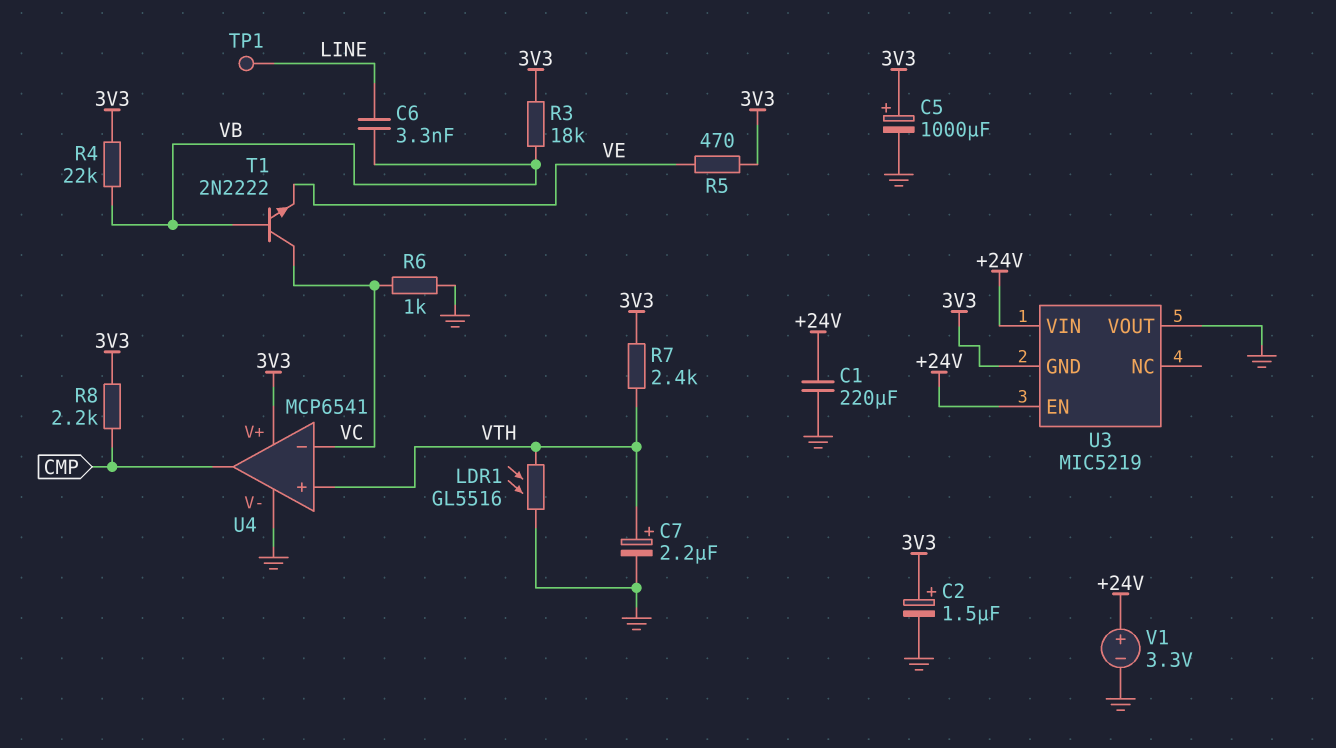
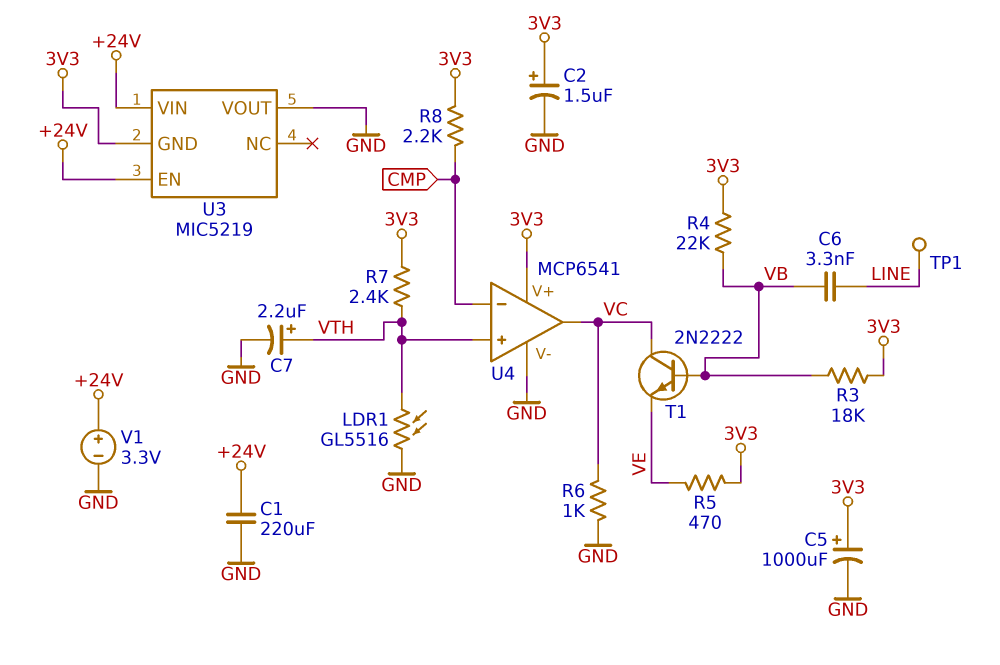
U4 pin in-: VC -> CMP
U4 pin out: CMP -> VC

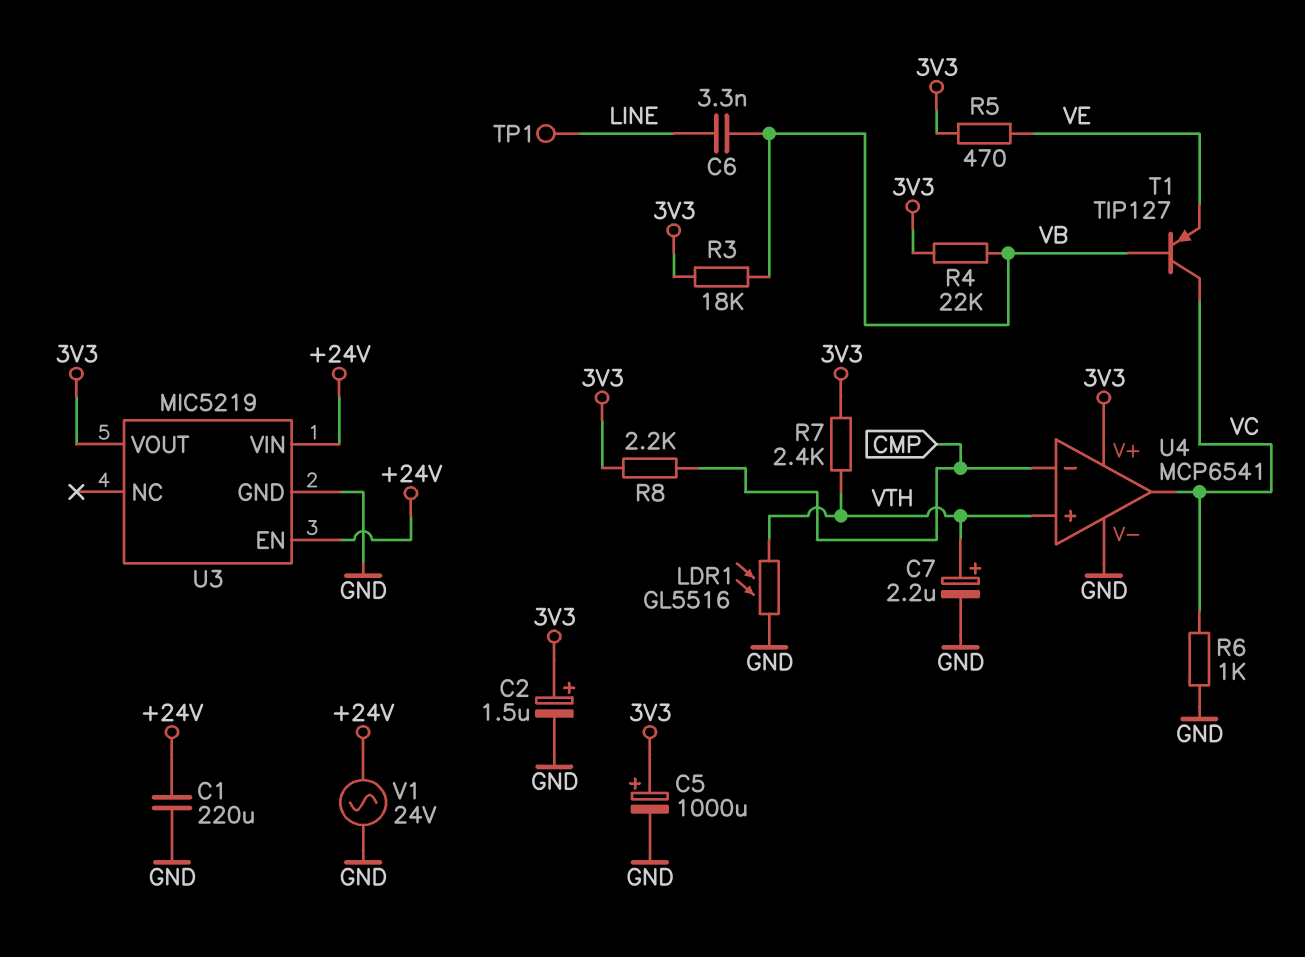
T1: NPN 2N2222 (B VB, C VC, E VE) -> PNP TIP127 (B VB, C VC, E VE)
U3 pin GND: 3V3 -> GND
U3 pin VOUT: GND -> 3V3
V1: 3.3V (plus +24V, minus GND) -> AC 24V (+24V, GND)

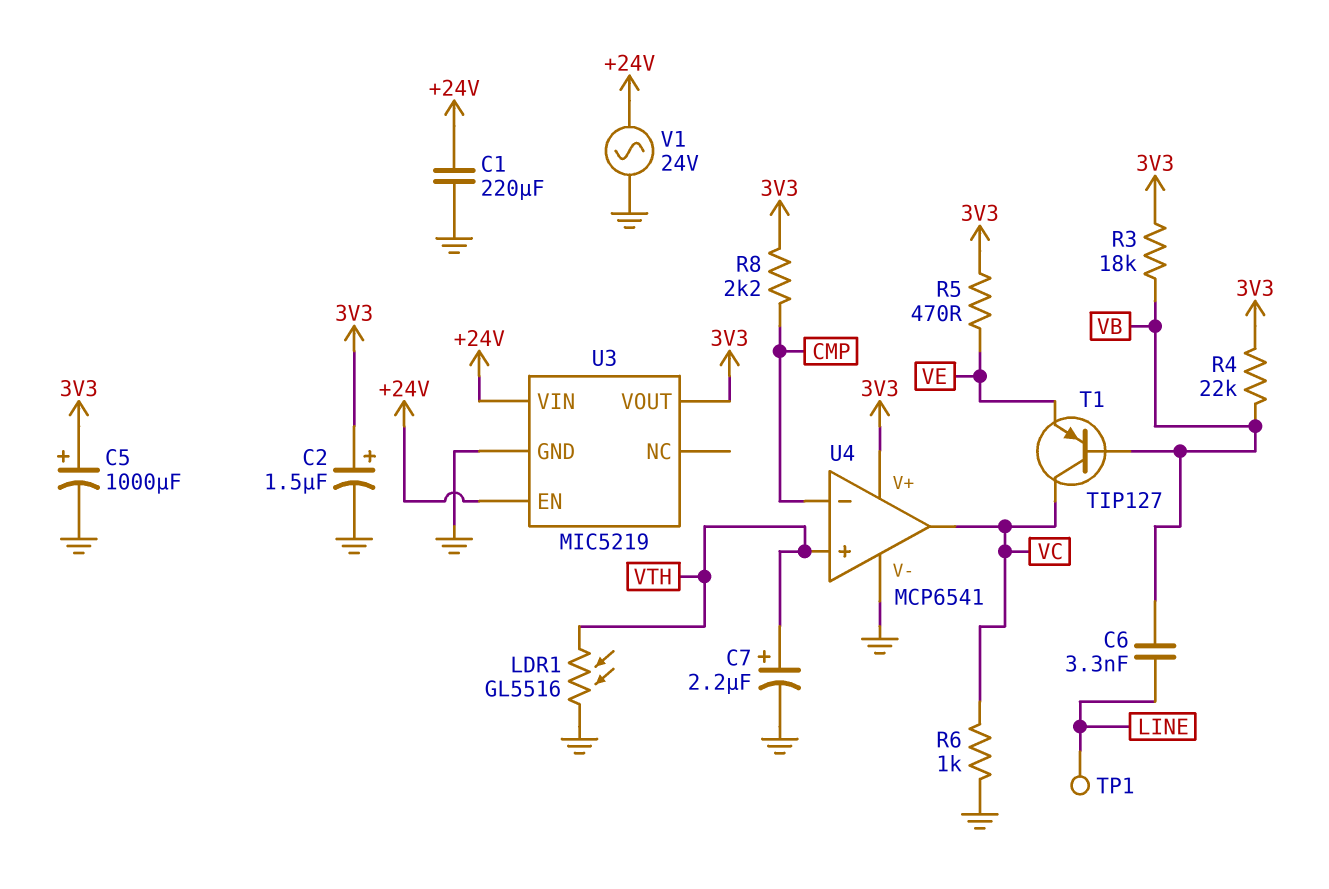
R7: 2.4k (3V3, VTH) -> none

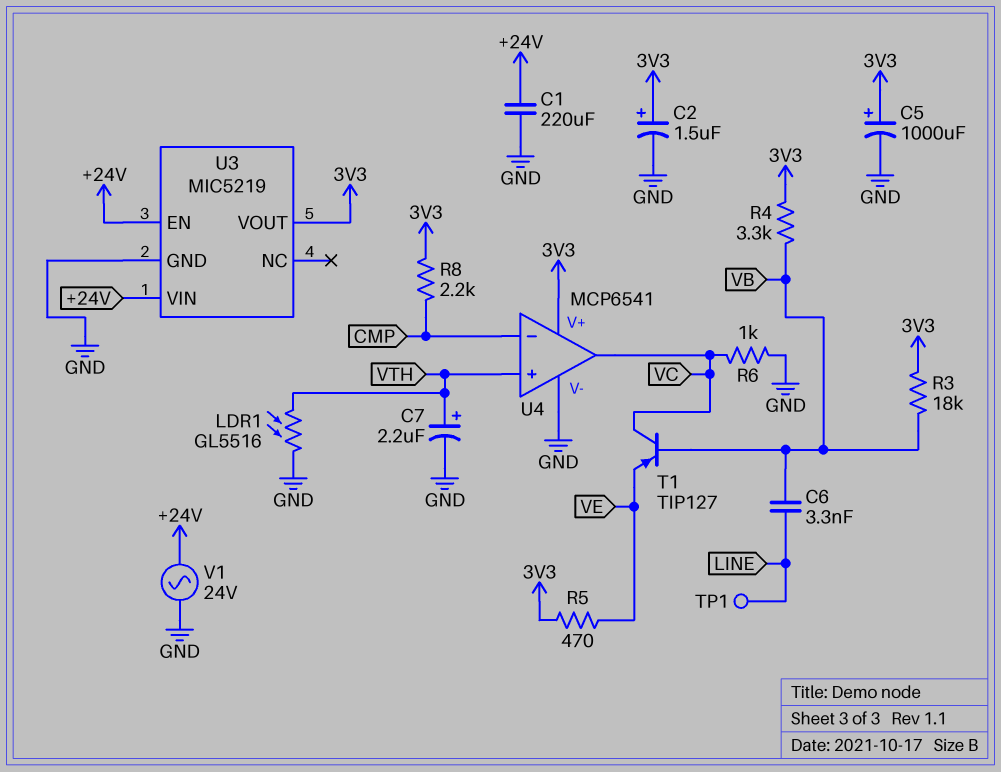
R4: 22k (3V3, VB) -> 3.3k (3V3, VB)

